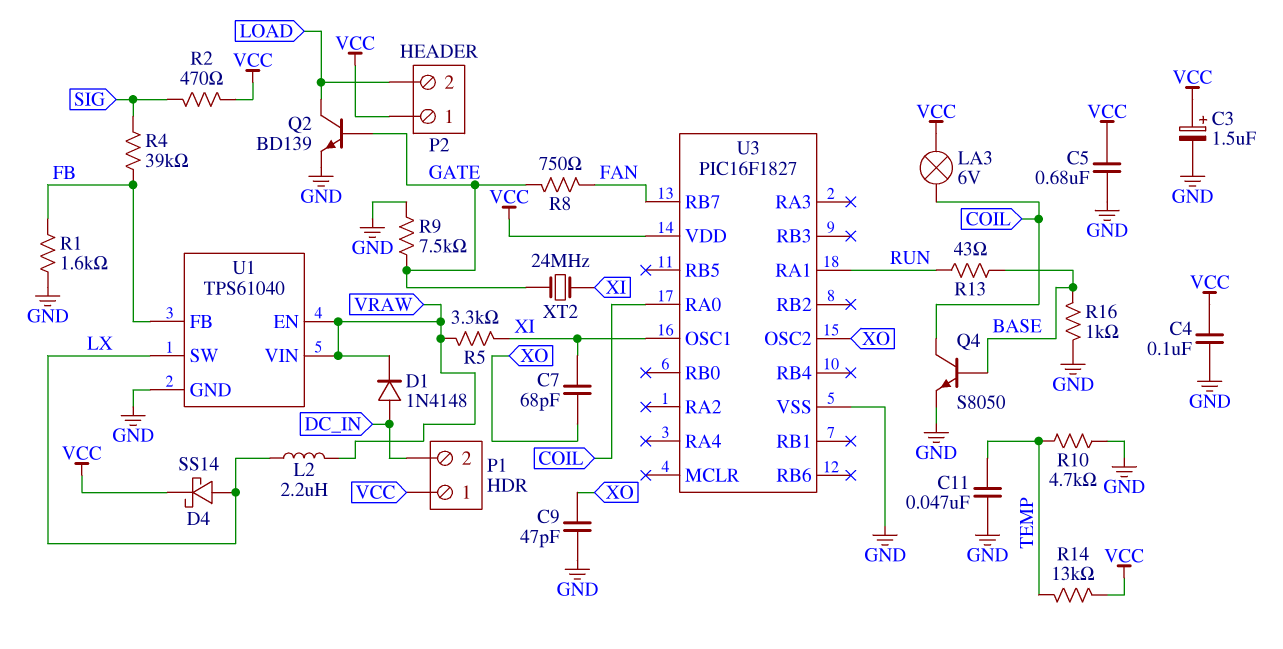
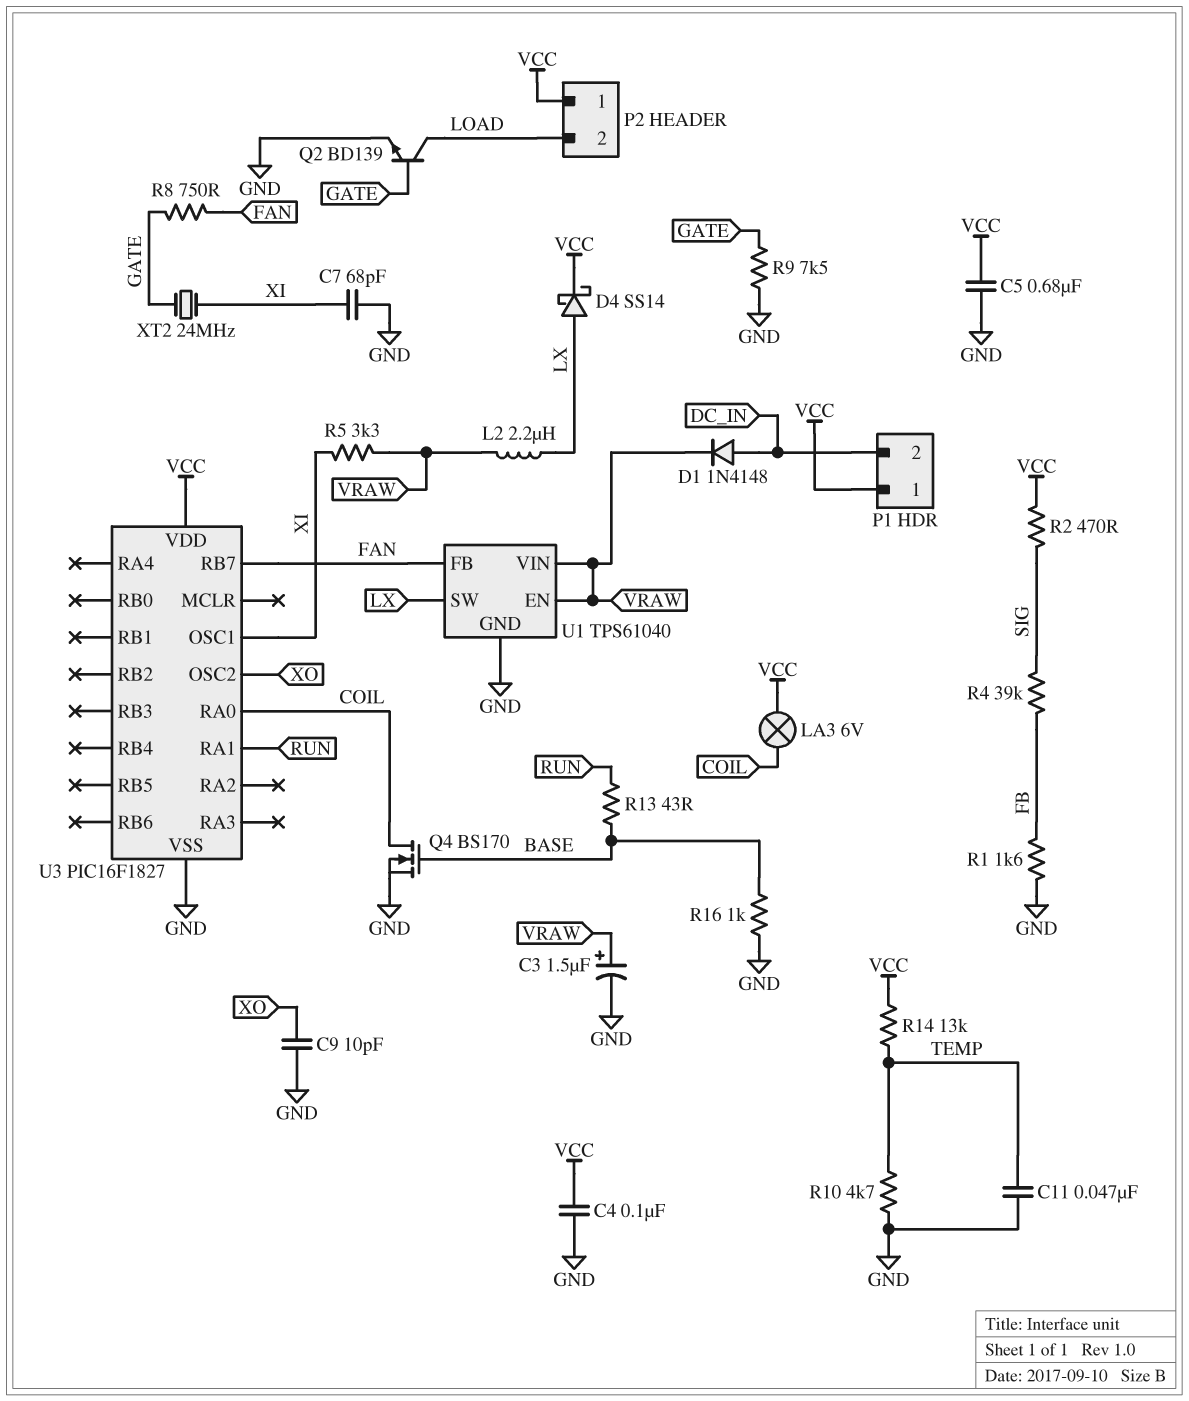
C3: 1.5uF (plus VCC, minus GND) -> 1.5uF (plus VRAW, minus GND)
C7: 68pF (XI, XO) -> 68pF (GND, XI)
C9: 47pF (GND, XO) -> 10pF (GND, XO)
Q4: NPN S8050 (B BASE, C COIL, E GND) -> NMOS BS170 (G BASE, D COIL, S GND)
U1 pin FB: FB -> FAN

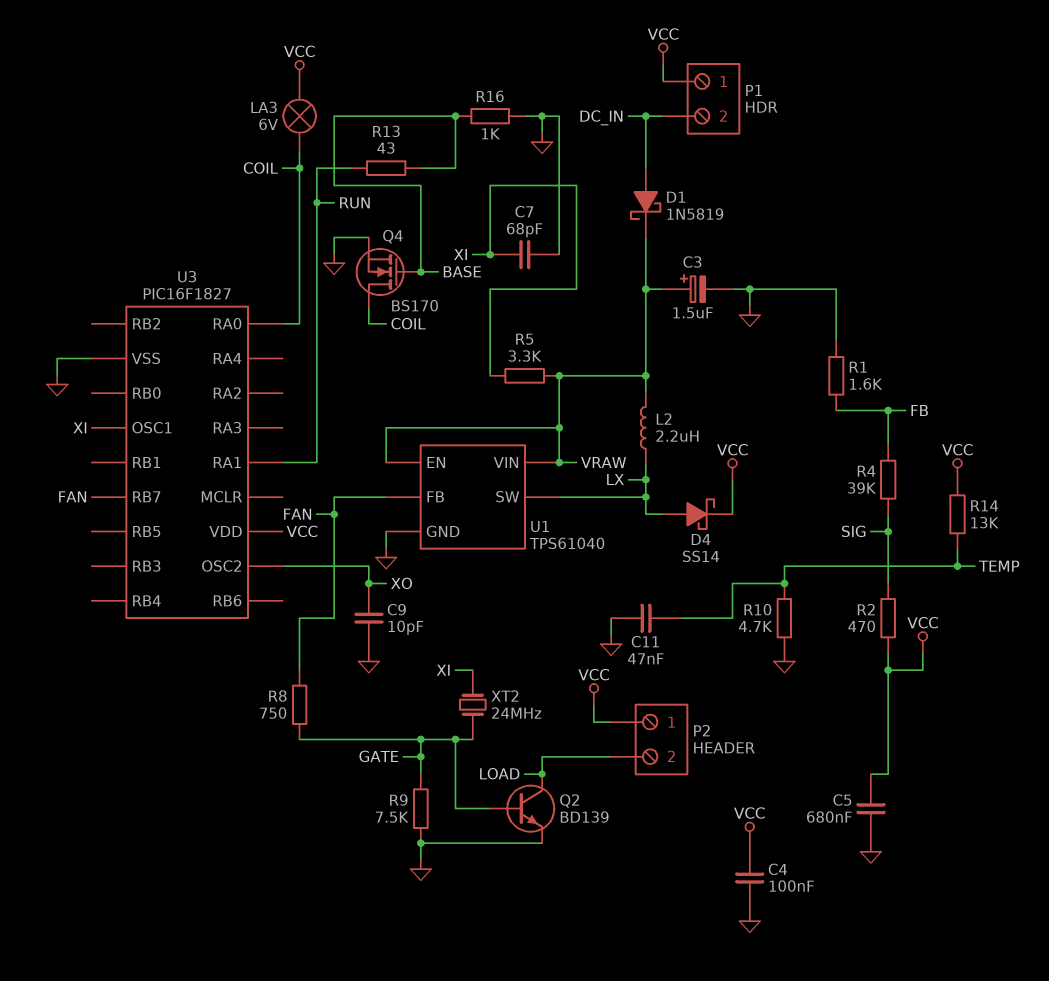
D1: diode 1N4148 (A DC_IN, K VRAW) -> schottky 1N5819 (A DC_IN, K VRAW)

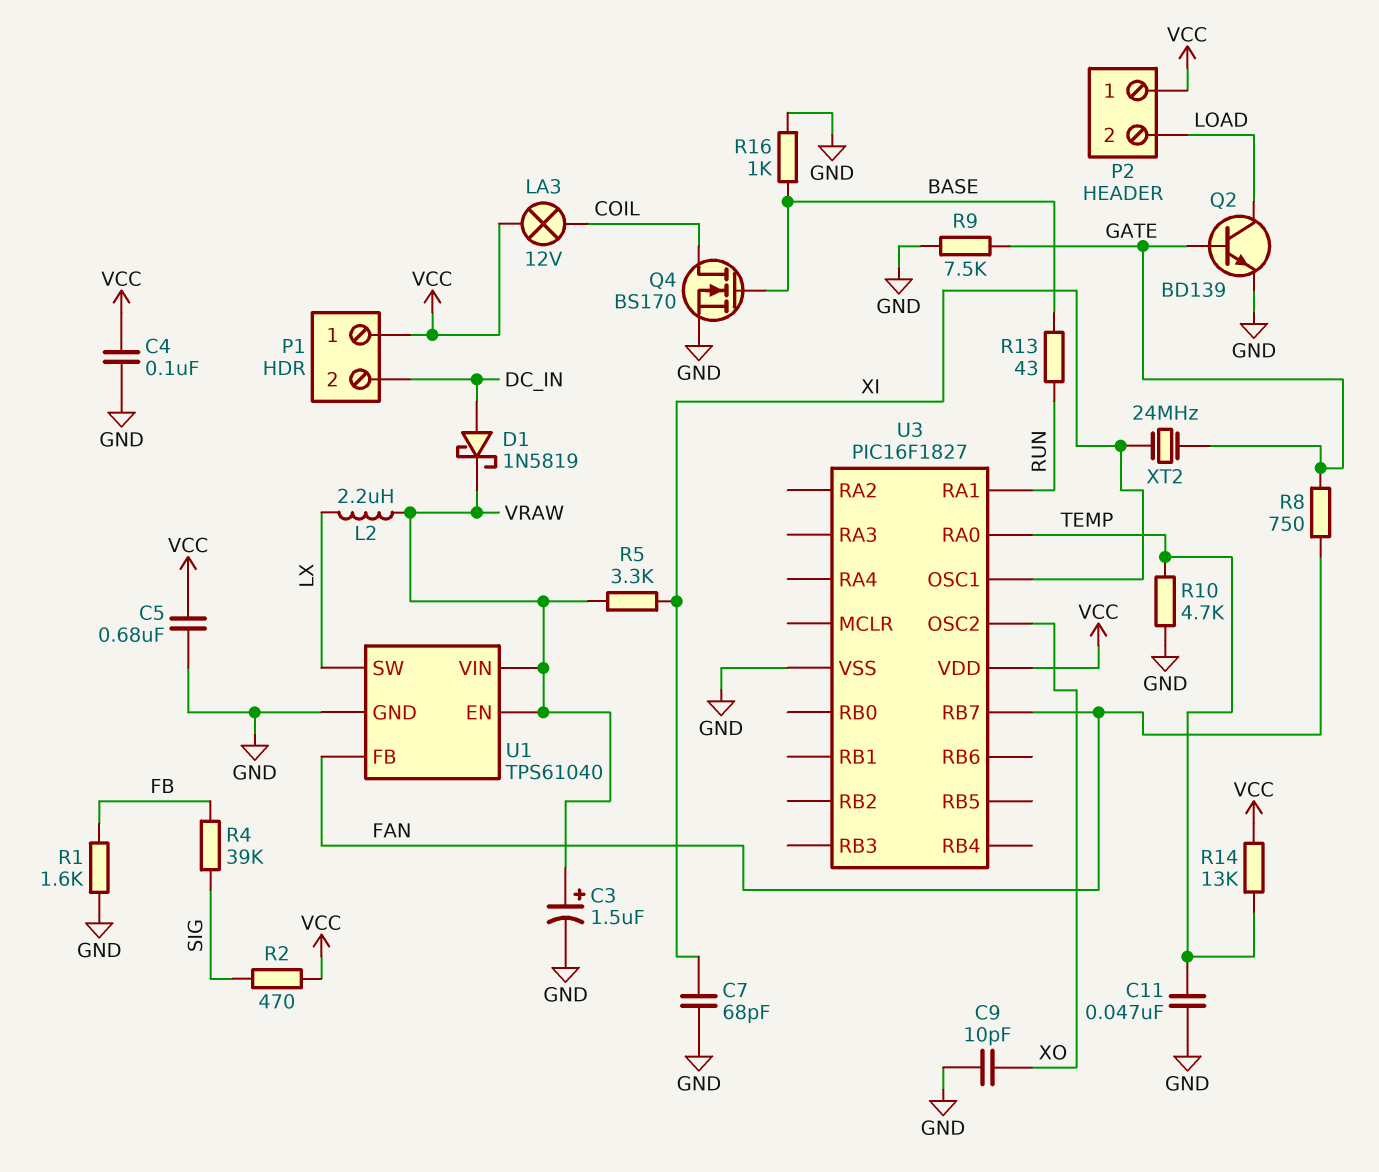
D4: schottky SS14 (A LX, K VCC) -> none
LA3: lamp 6V (COIL, VCC) -> lamp 12V (COIL, VCC)
U3 pin RA0: COIL -> TEMP

